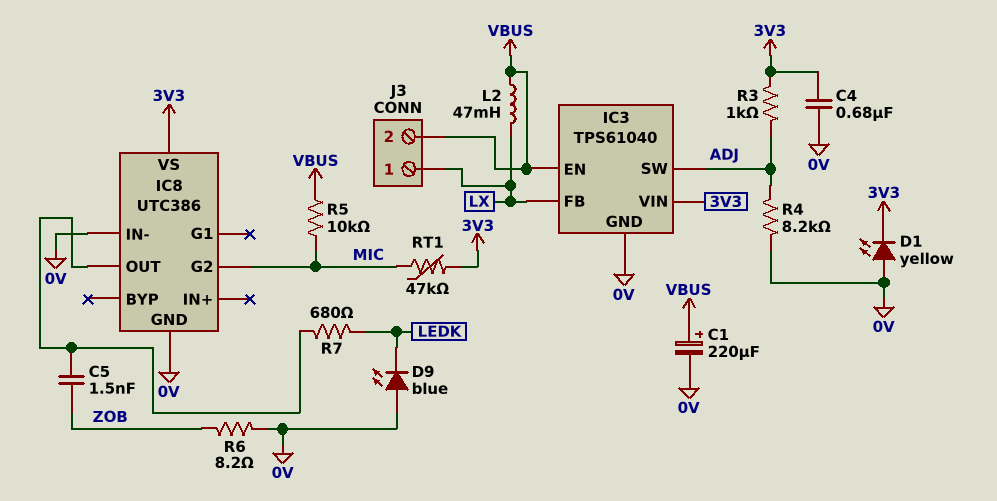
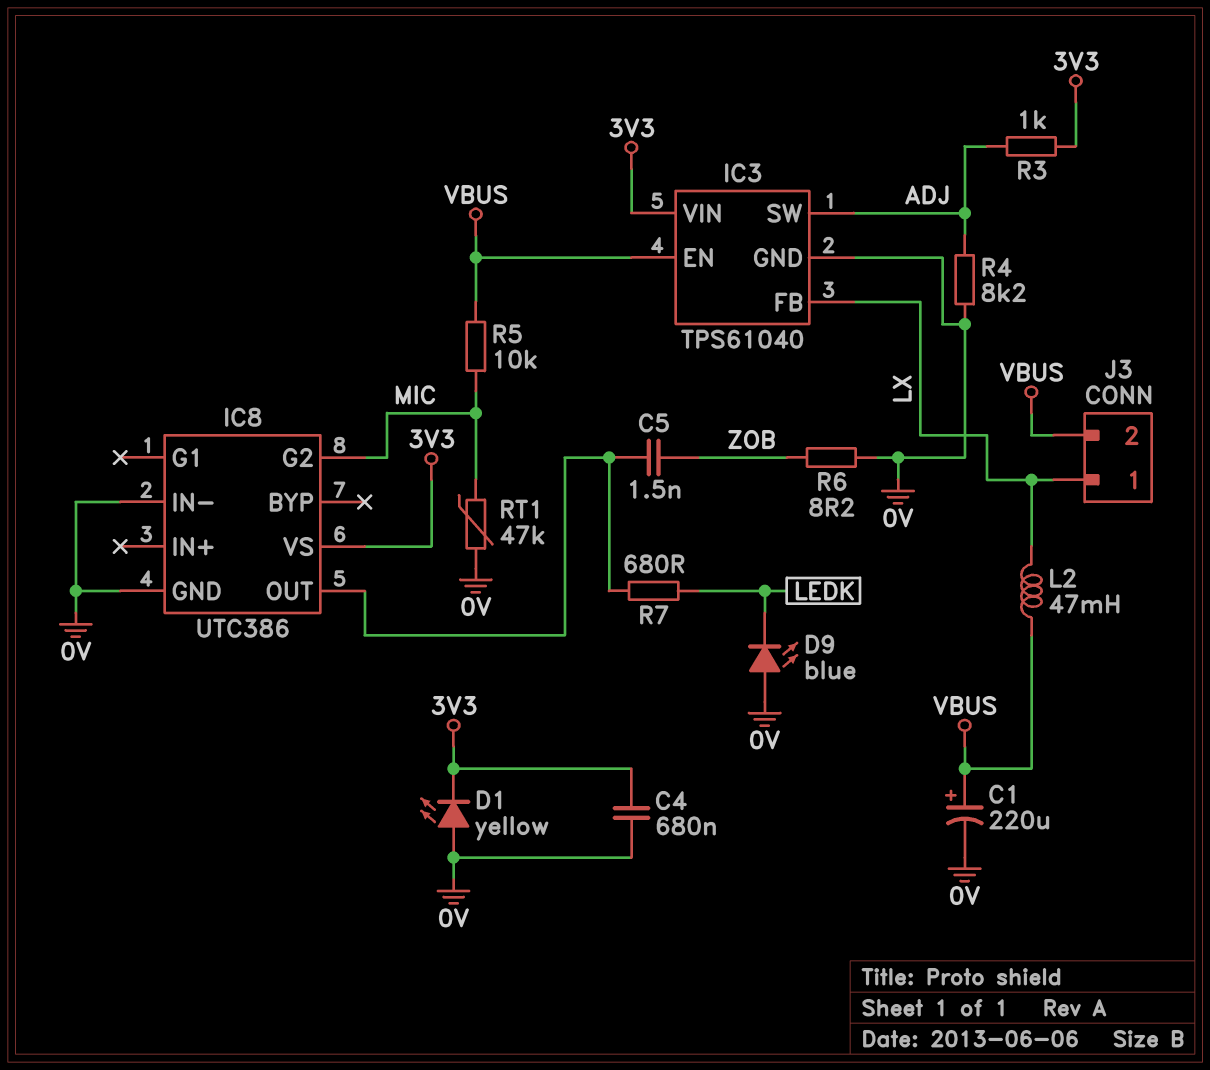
RT1: 47k (3V3, MIC) -> 47k (0V, MIC)

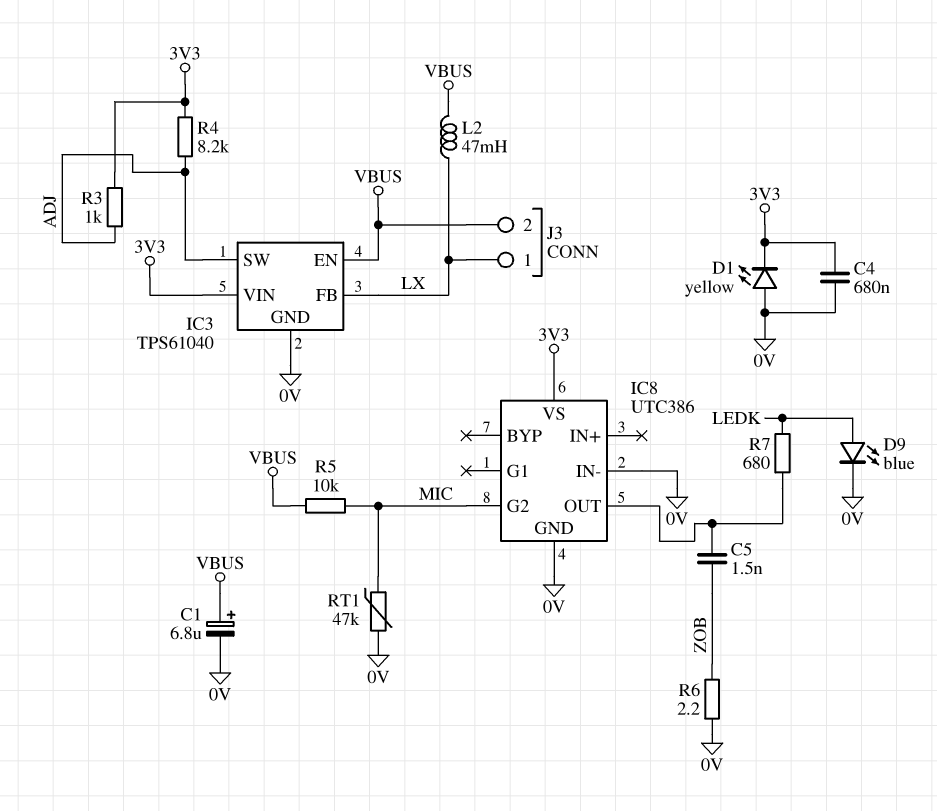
C1: 220uF (plus VBUS, minus 0V) -> 6.8uF (plus VBUS, minus 0V)
D9: LED blue (A 0V, K LEDK) -> LED blue (A LEDK, K 0V)
R4: 8.2k (0V, ADJ) -> 8.2k (3V3, ADJ)
R6: 8.2 (0V, ZOB) -> 2.2 (0V, ZOB)

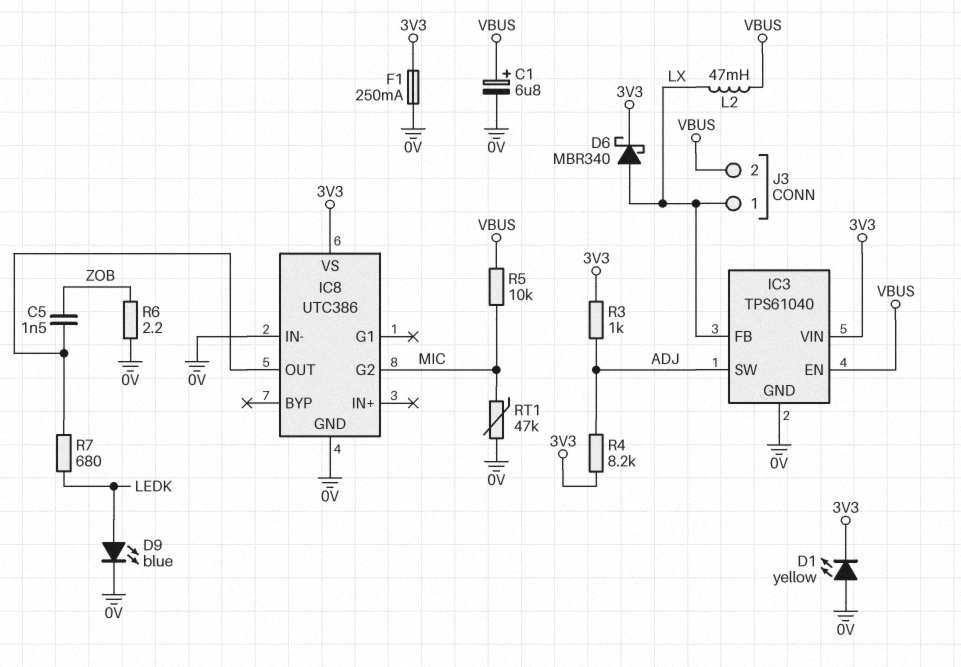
C4: 680nF (0V, 3V3) -> none
D6: none -> schottky MBR340 (A LX, K 3V3)
F1: none -> 250mA (0V, 3V3)

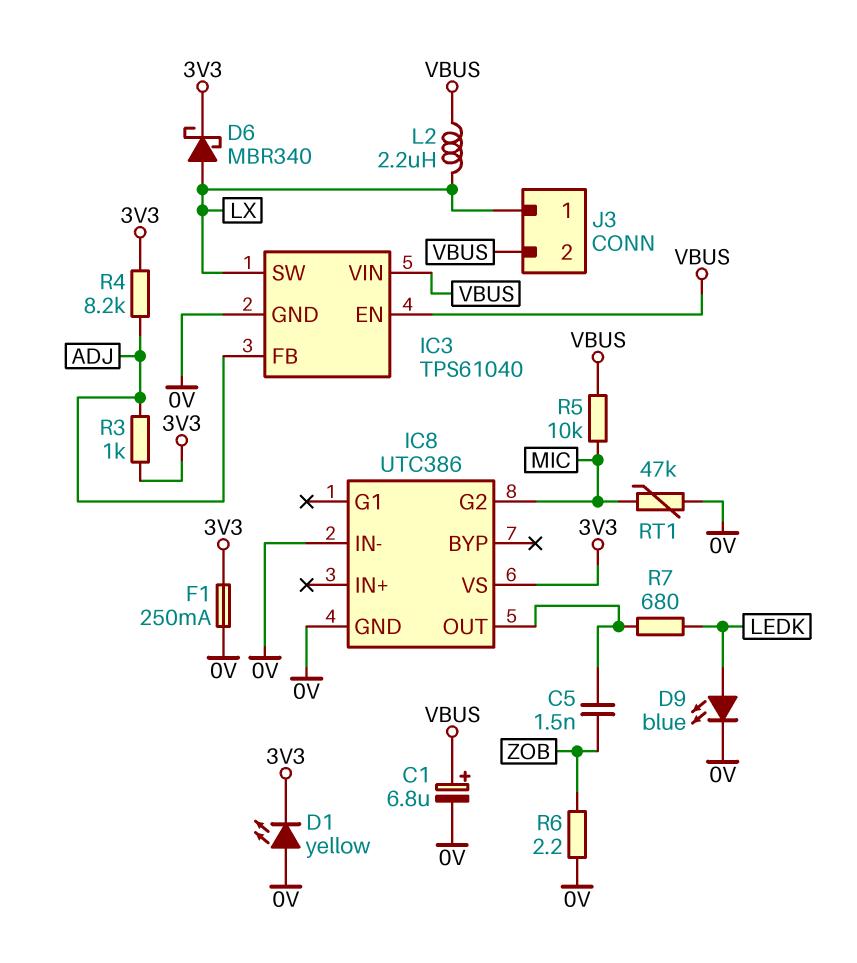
IC3 pin FB: LX -> ADJ
IC3 pin SW: ADJ -> LX
IC3 pin VIN: 3V3 -> VBUS
L2: 47mH (LX, VBUS) -> 2.2uH (LX, VBUS)

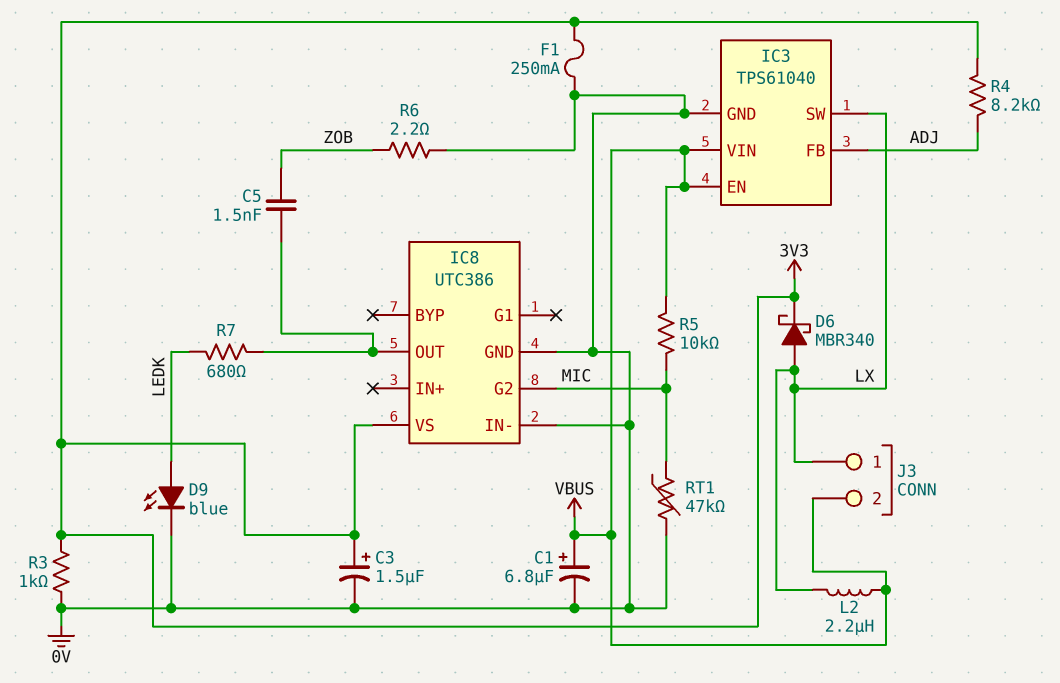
C3: none -> 1.5uF (plus 3V3, minus 0V)
D1: LED yellow (A 0V, K 3V3) -> none
R3: 1k (3V3, ADJ) -> 1k (0V, 3V3)

